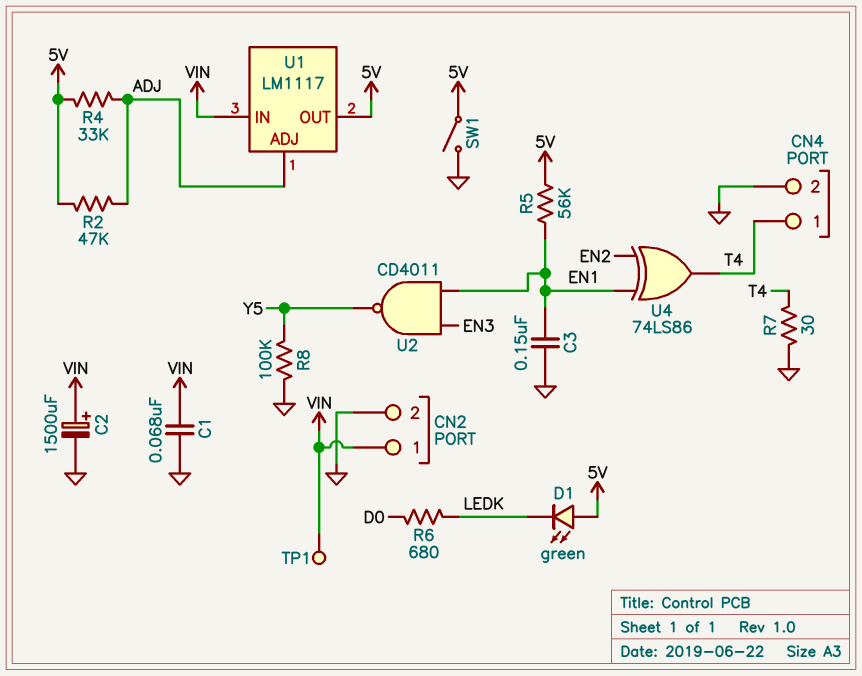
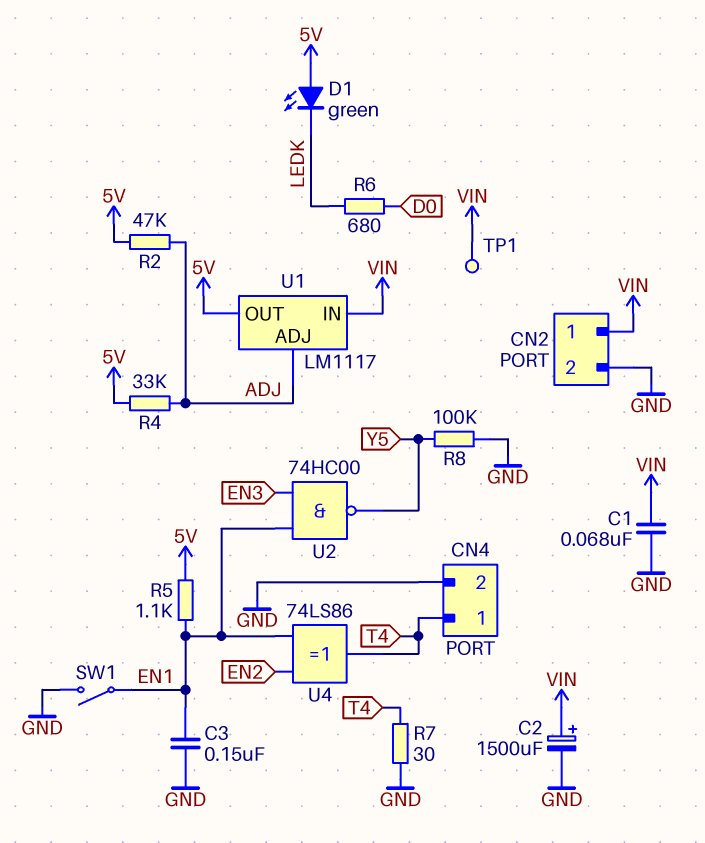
R5: 56k (5V, EN1) -> 1.1k (5V, EN1)
SW1: switch (5V, GND) -> switch (EN1, GND)
U2: NAND CD4011 (in EN1, in EN3, out Y5) -> NAND 74HC00 (in EN1, in EN3, out Y5)

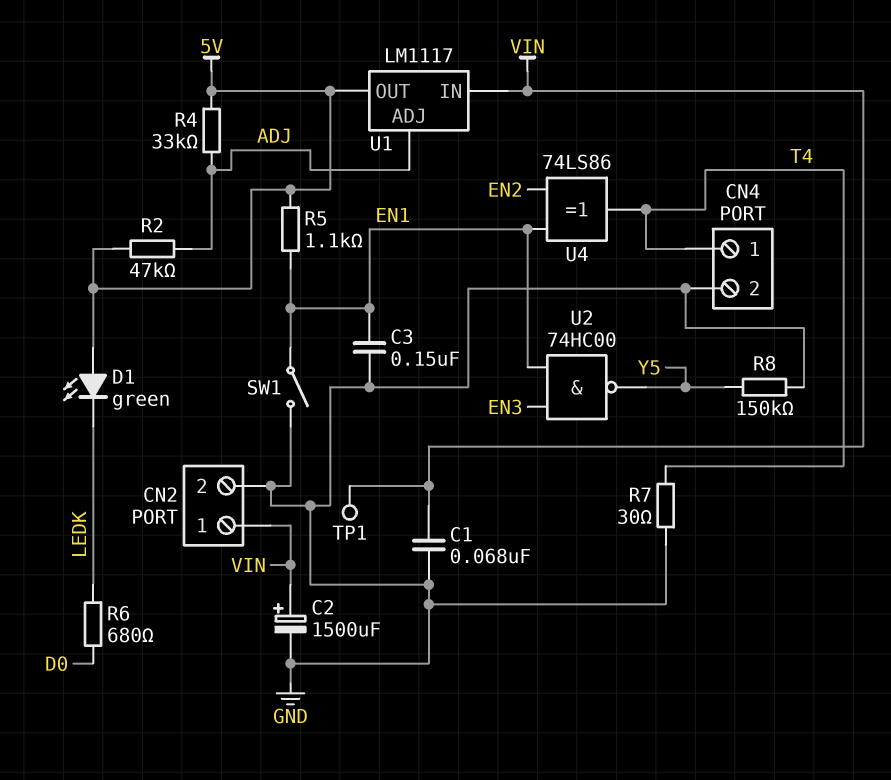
R8: 100k (GND, Y5) -> 150k (GND, Y5)

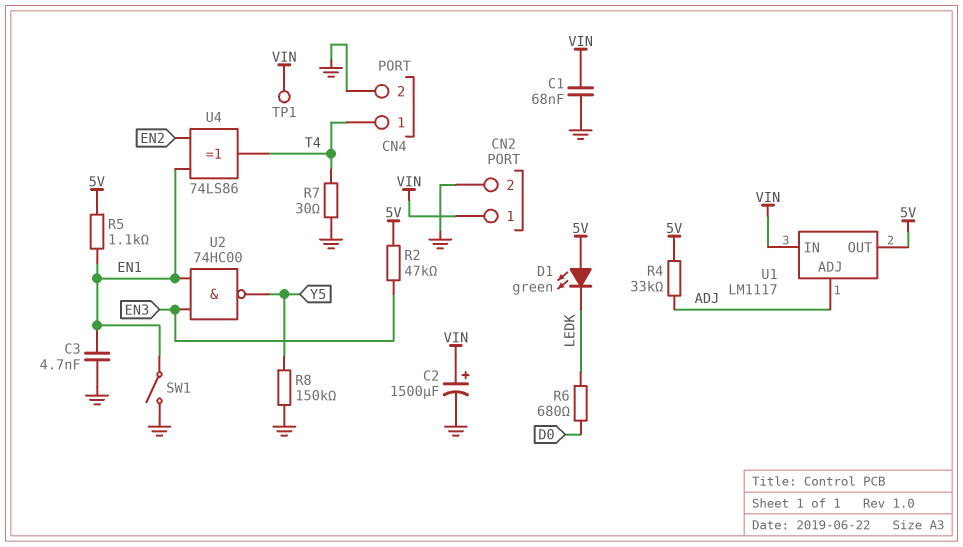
C3: 150nF (EN1, GND) -> 4.7nF (EN1, GND)
R2: 47k (5V, ADJ) -> 47k (5V, EN3)

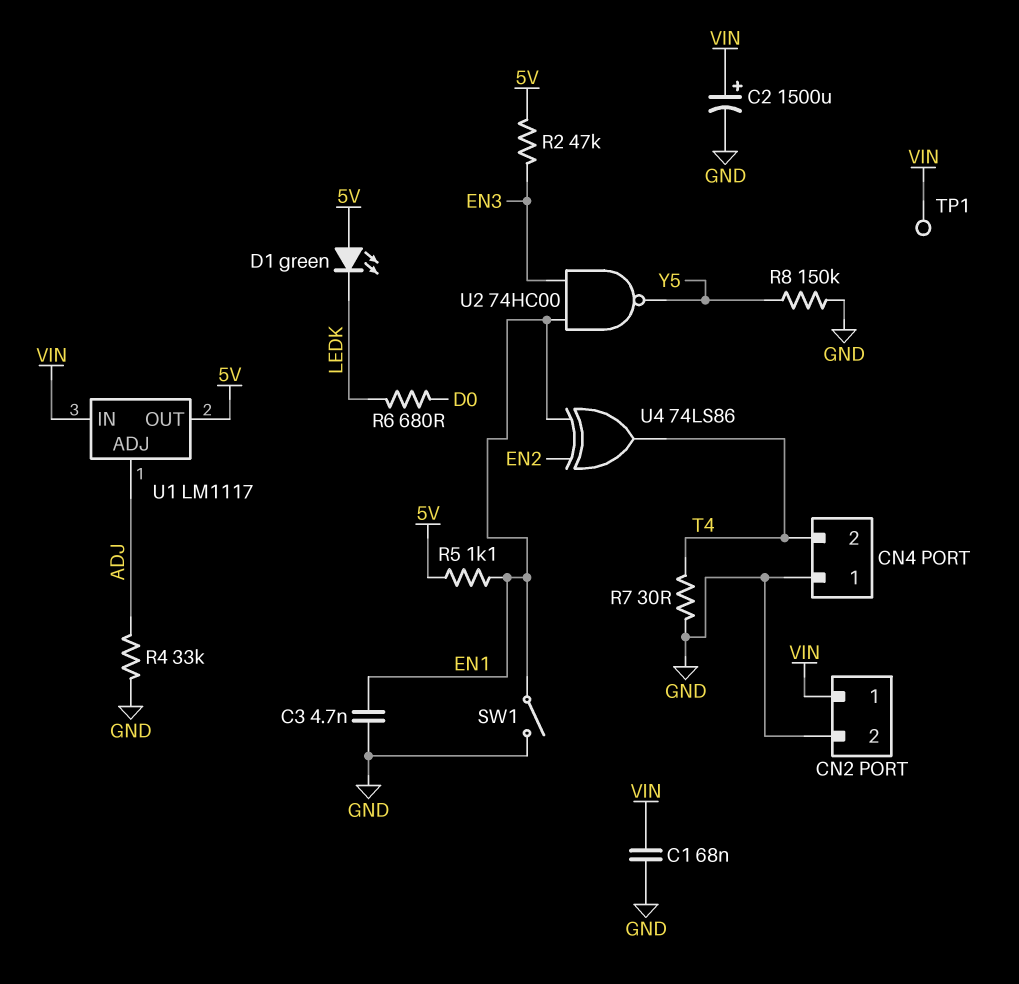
CN4 pin 1: T4 -> GND
CN4 pin 2: GND -> T4
R4: 33k (5V, ADJ) -> 33k (ADJ, GND)

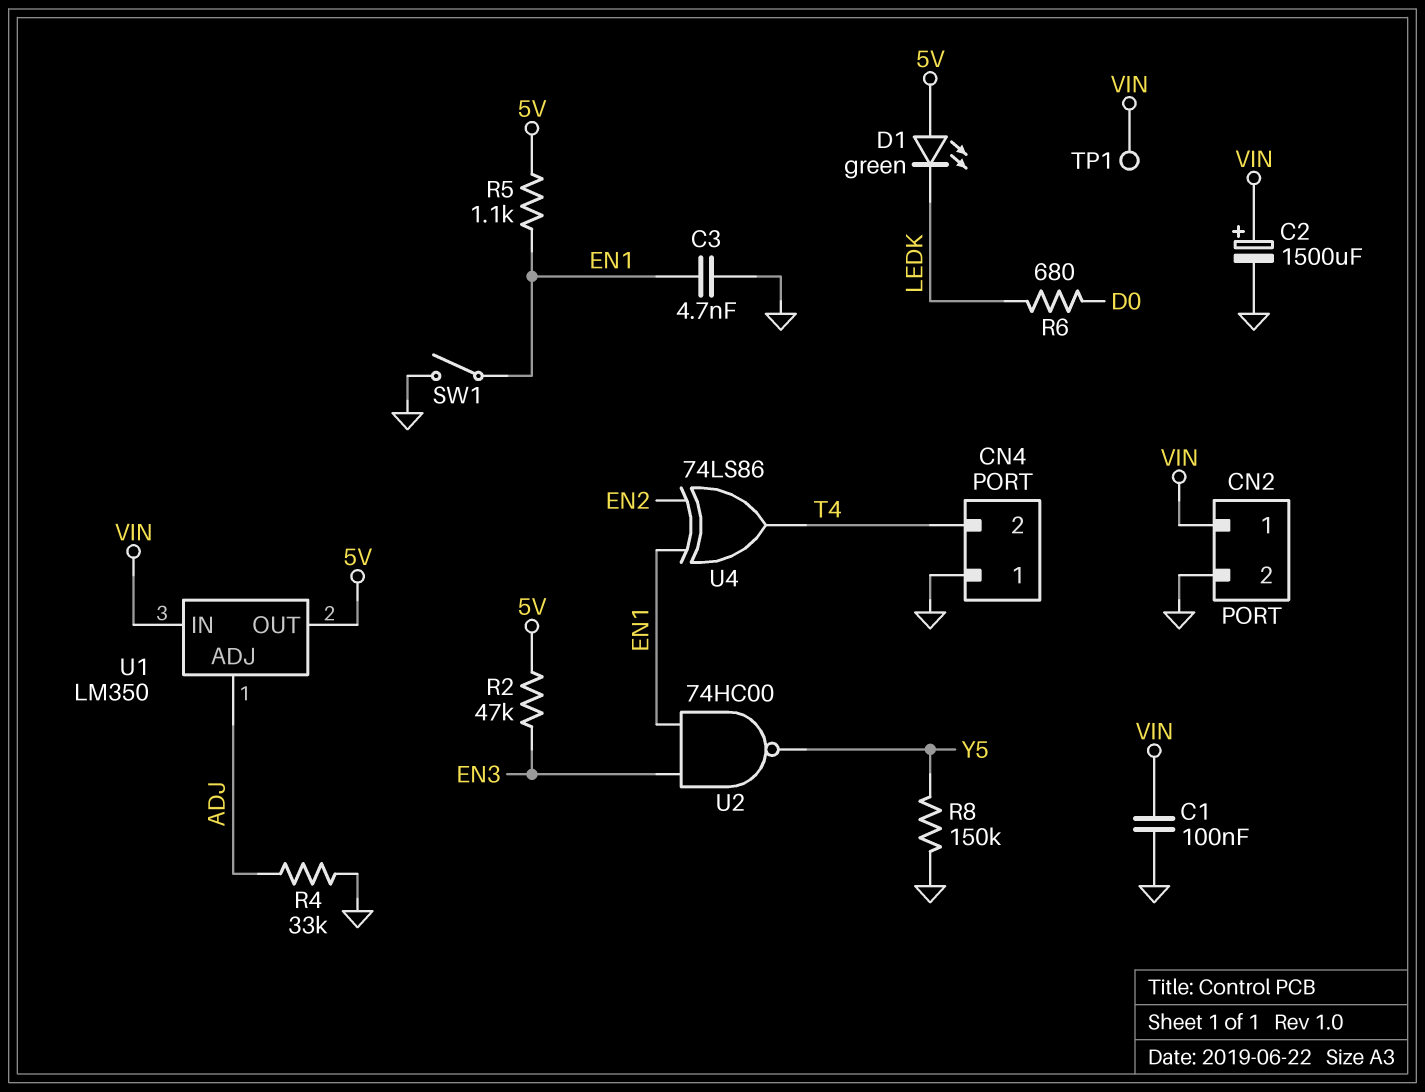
C1: 68nF (GND, VIN) -> 100nF (GND, VIN)
R7: 30 (GND, T4) -> none
U1: LM1117 -> LM350

